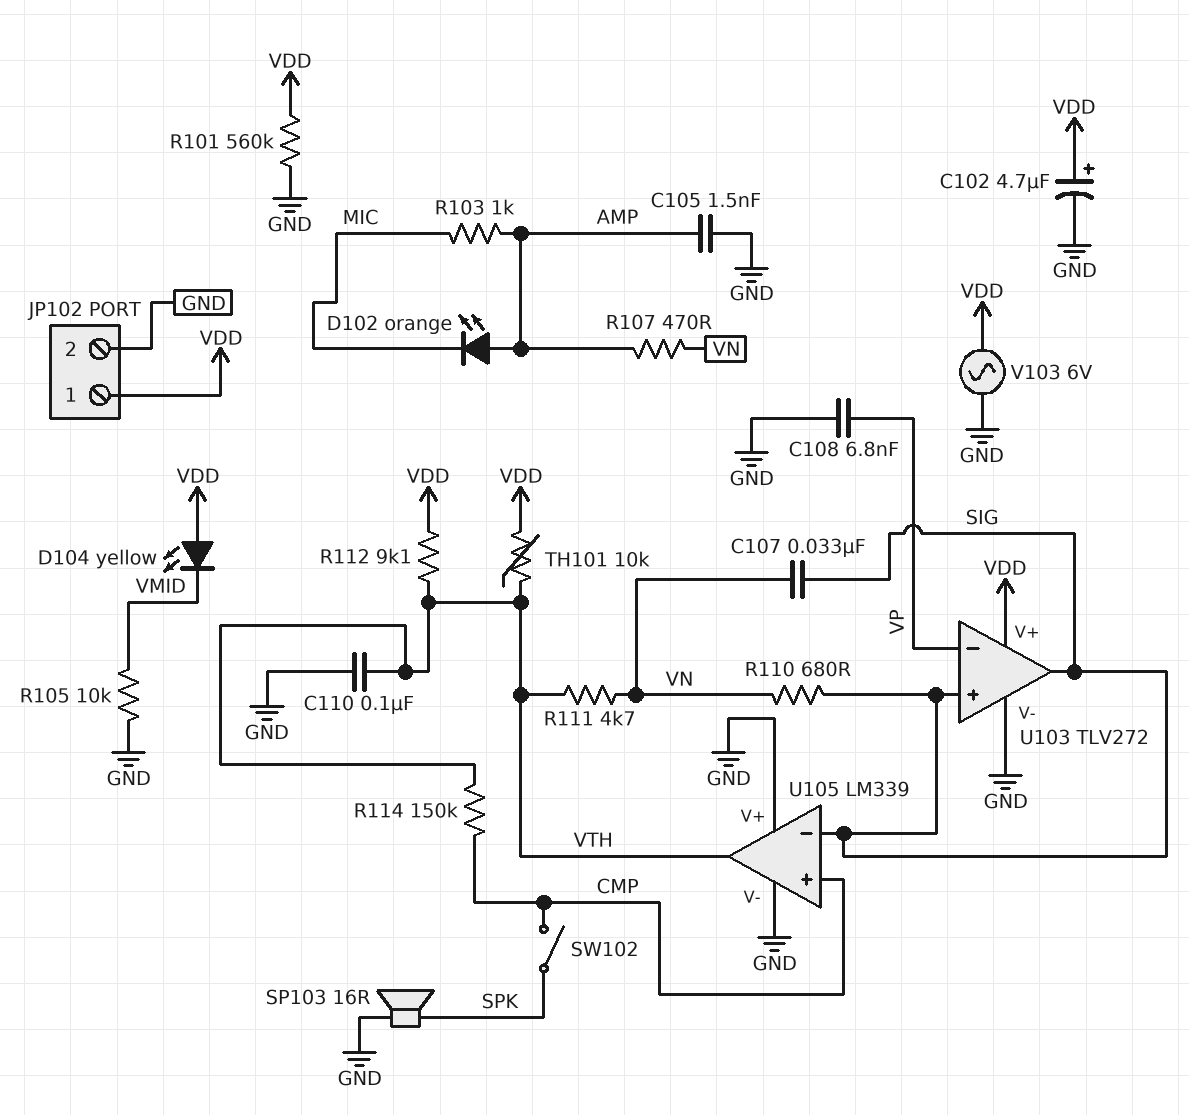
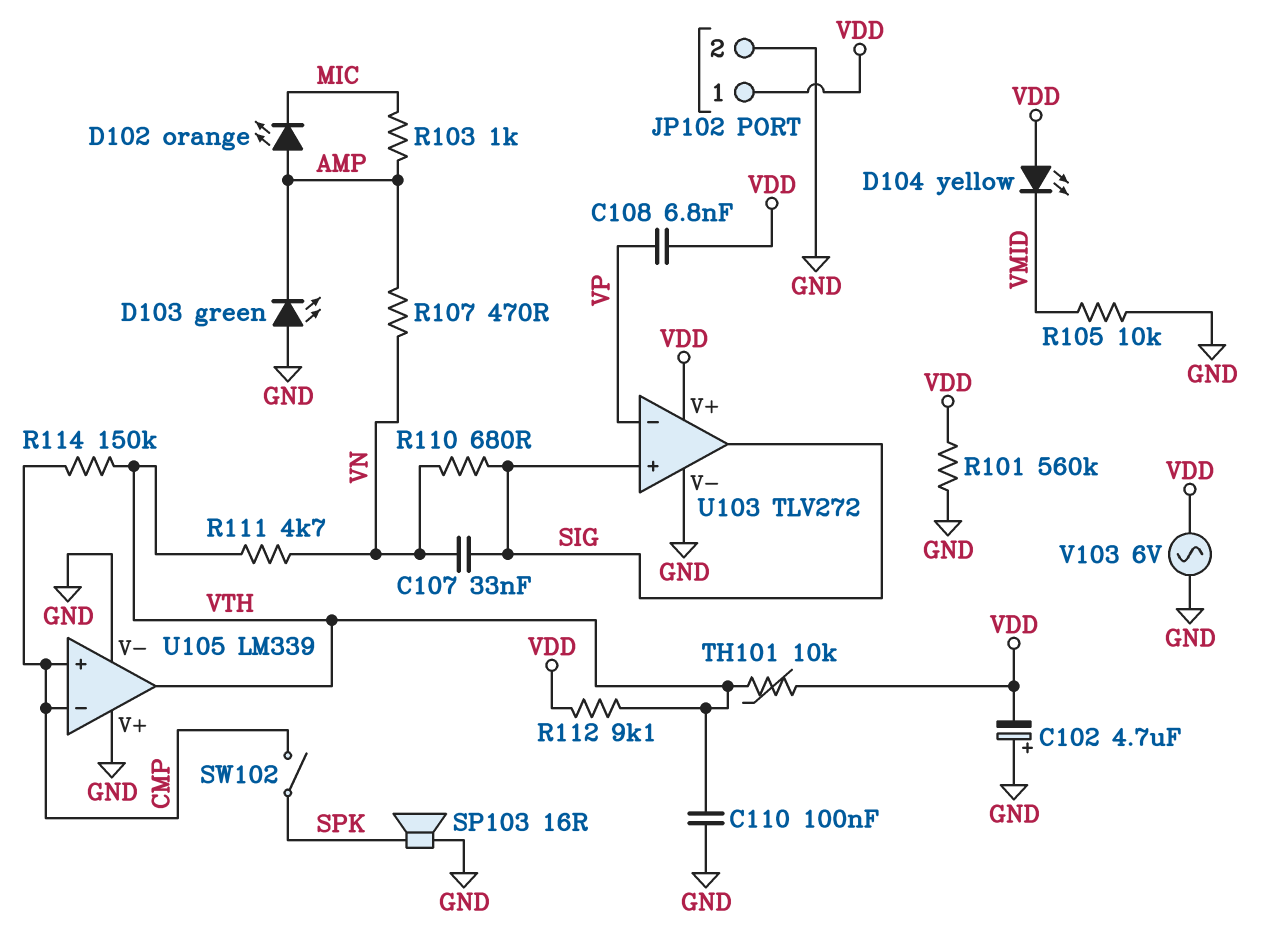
C102: 4.7uF (plus VDD, minus GND) -> 4.7uF (plus GND, minus VDD)
C105: 1.5nF (AMP, GND) -> none
C108: 6.8nF (GND, VP) -> 6.8nF (VDD, VP)
D103: none -> LED green (A GND, K AMP)
U105 pin in-: SIG -> CMP

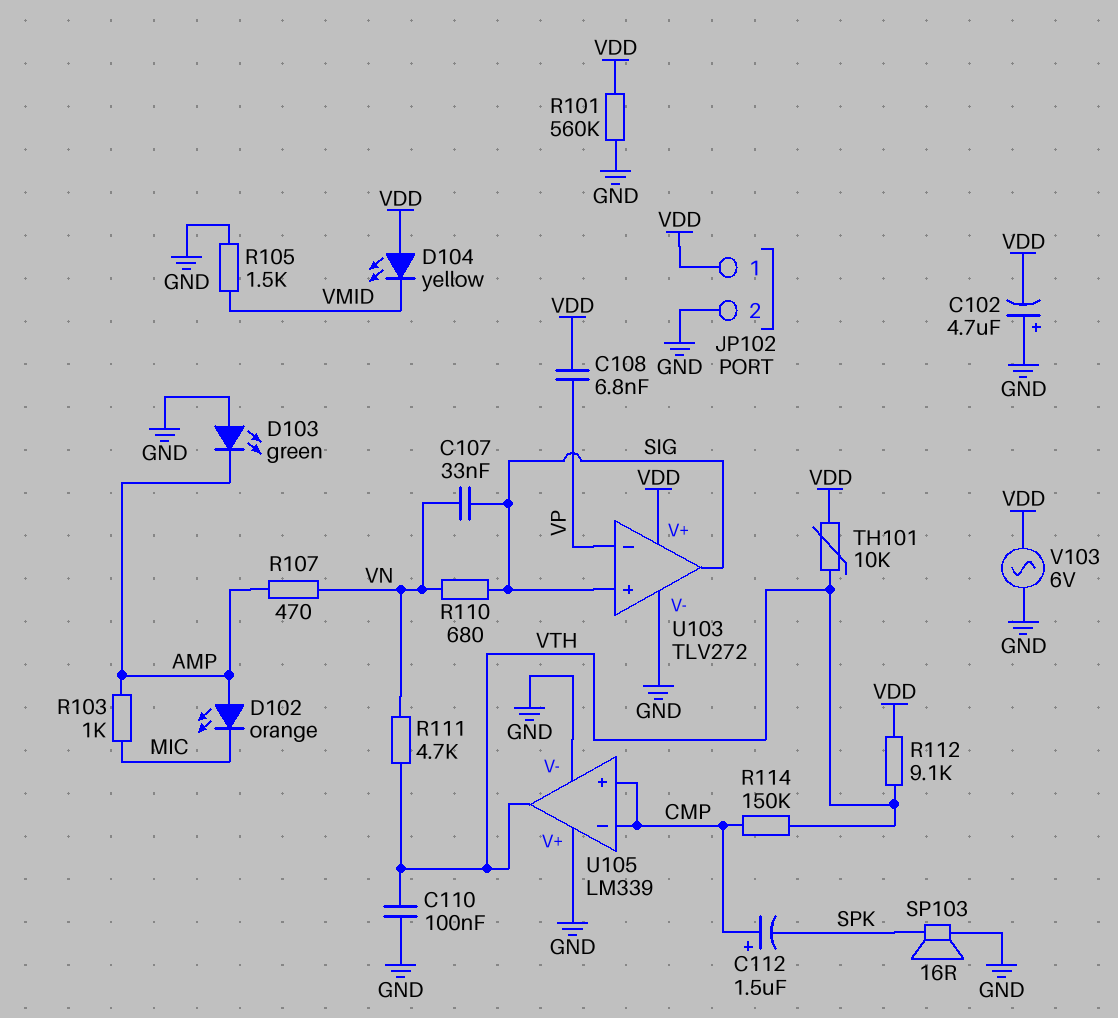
C112: none -> 1.5uF (plus CMP, minus SPK)
R105: 10k (GND, VMID) -> 1.5k (GND, VMID)
SW102: switch (CMP, SPK) -> none

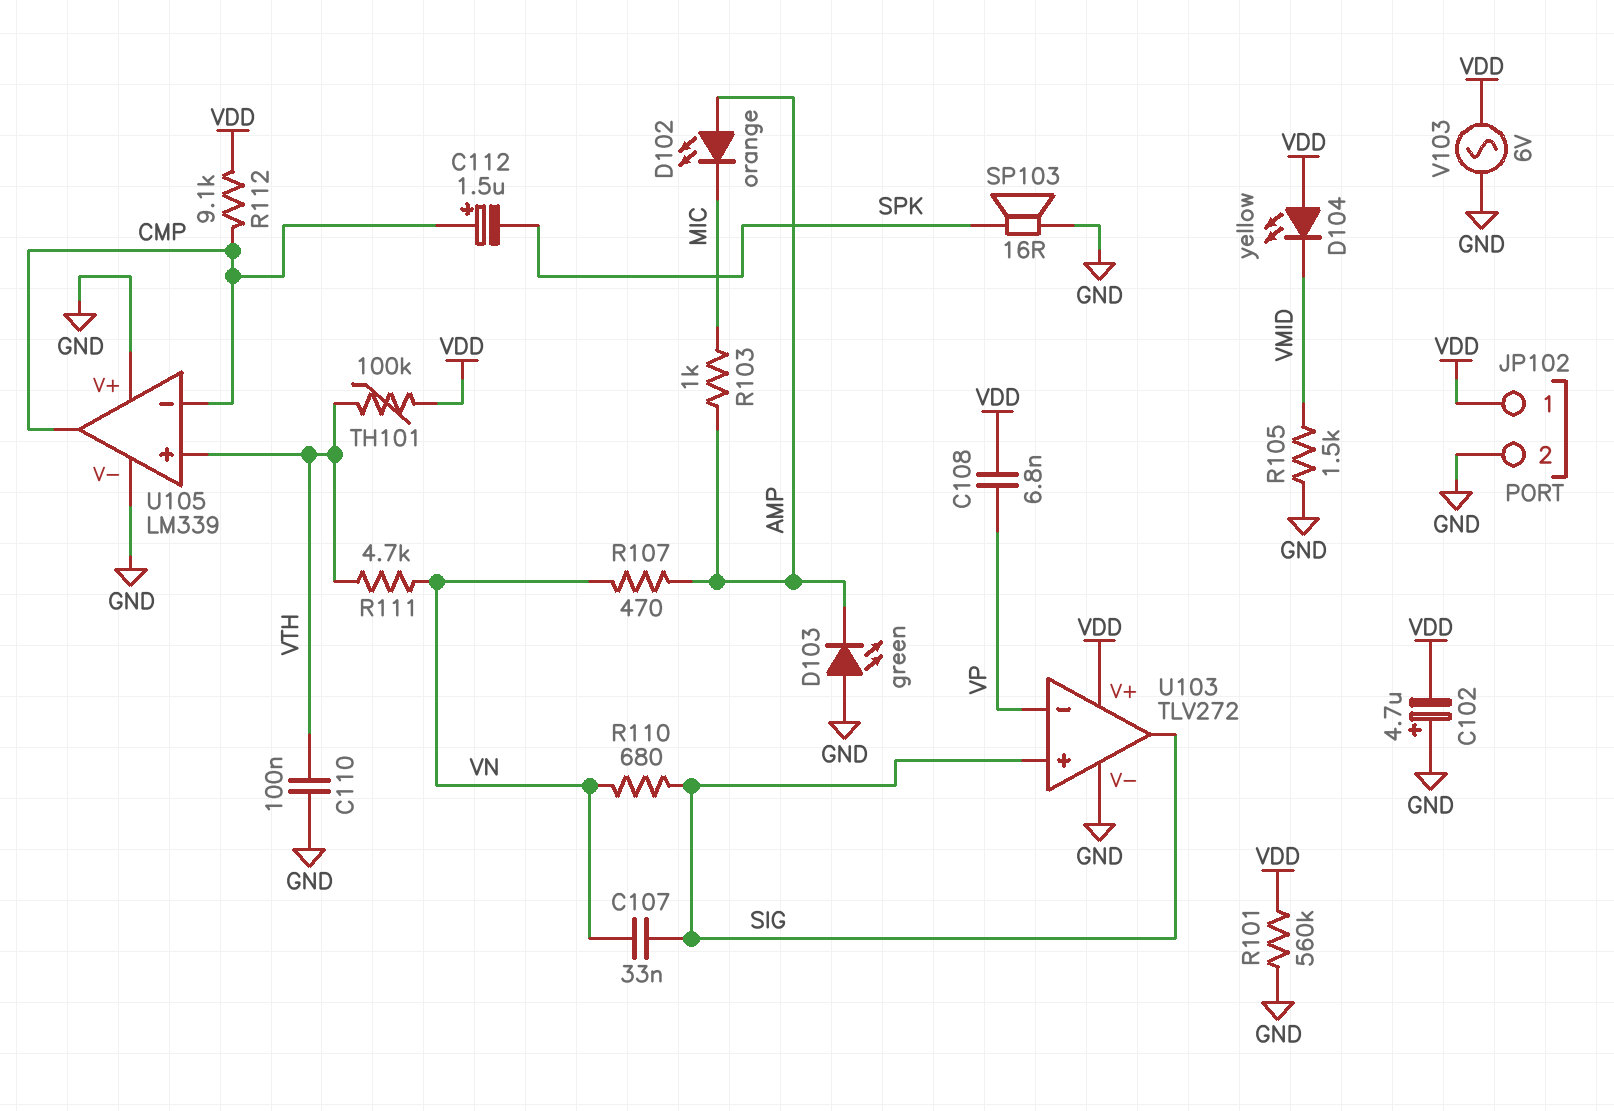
R112: 9.1k (VDD, VTH) -> 9.1k (CMP, VDD)
R114: 150k (CMP, VTH) -> none
TH101: 10k (VDD, VTH) -> 100k (VDD, VTH)
U105 pin in+: CMP -> VTH
U105 pin out: VTH -> CMP

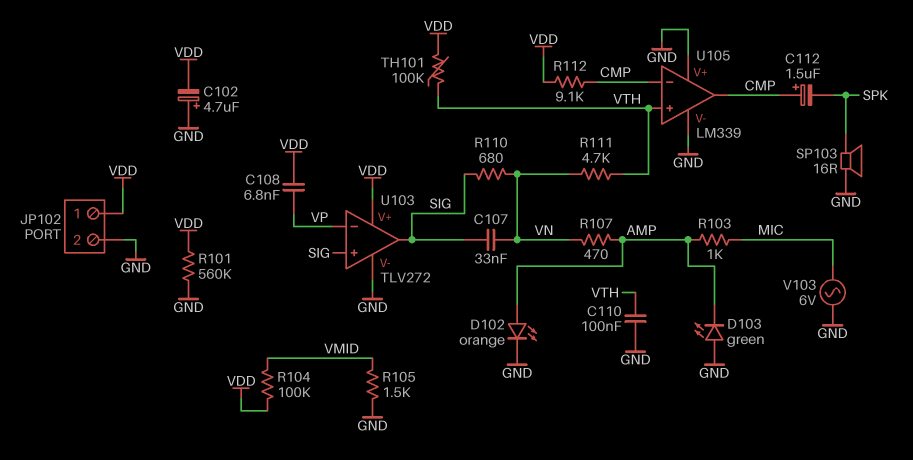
D102: LED orange (A AMP, K MIC) -> LED orange (A AMP, K GND)
D104: LED yellow (A VDD, K VMID) -> none
R104: none -> 100k (VDD, VMID)
V103: AC 6V (GND, VDD) -> AC 6V (GND, MIC)

